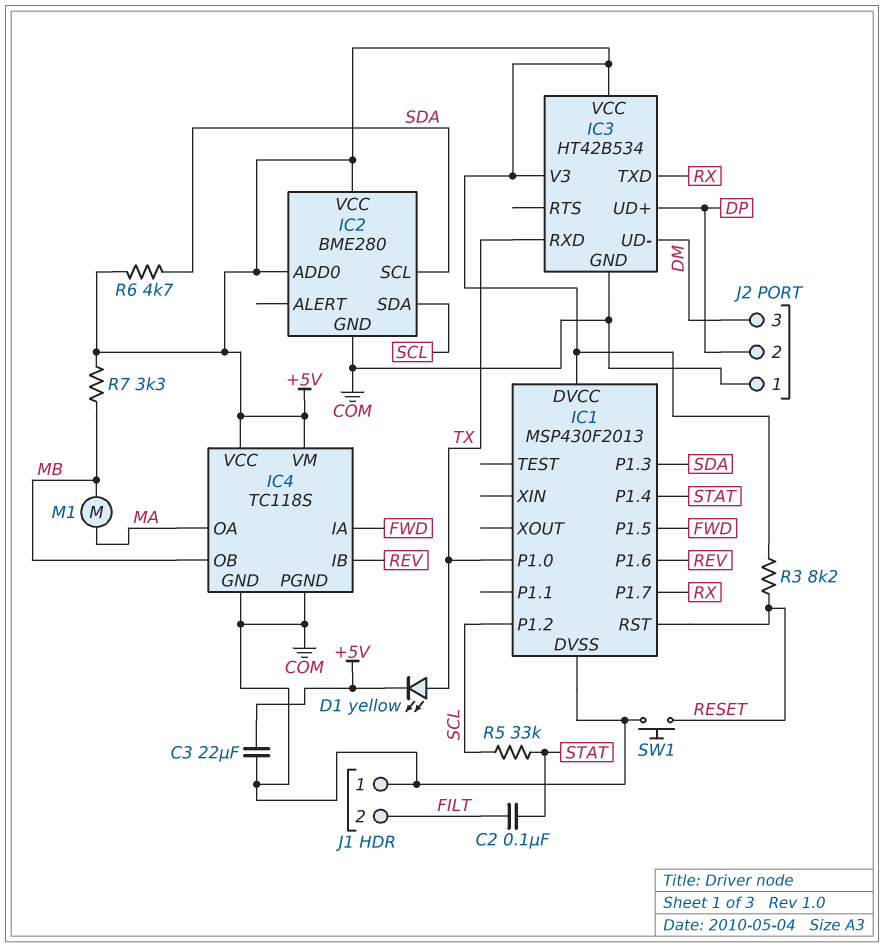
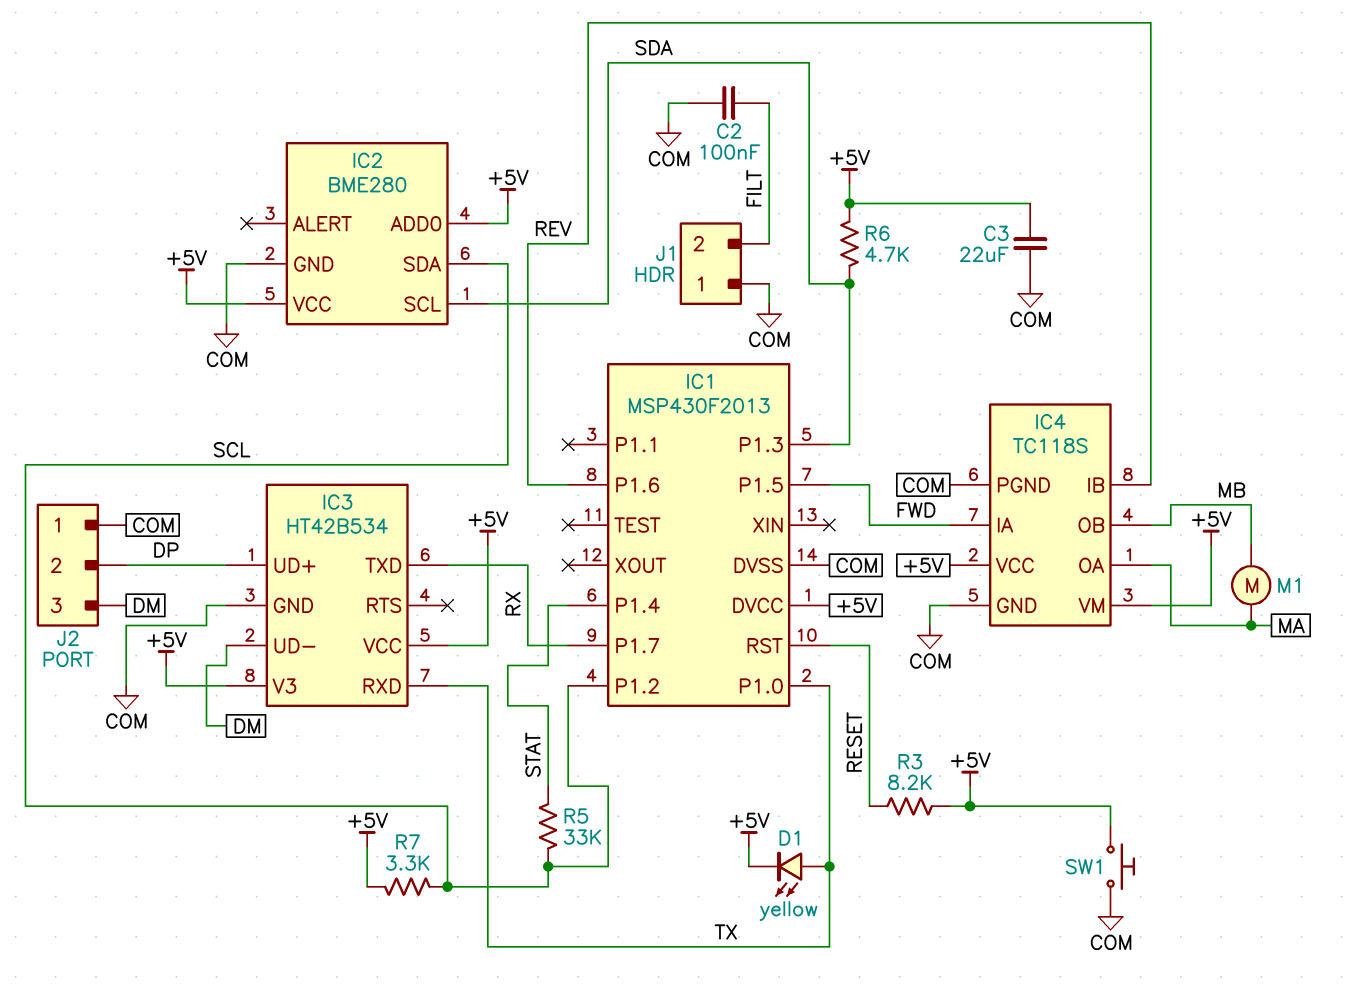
C2: 100nF (FILT, STAT) -> 100nF (COM, FILT)
R7: 3.3k (+5V, MB) -> 3.3k (+5V, SCL)
SW1: button (COM, RESET) -> button (+5V, COM)

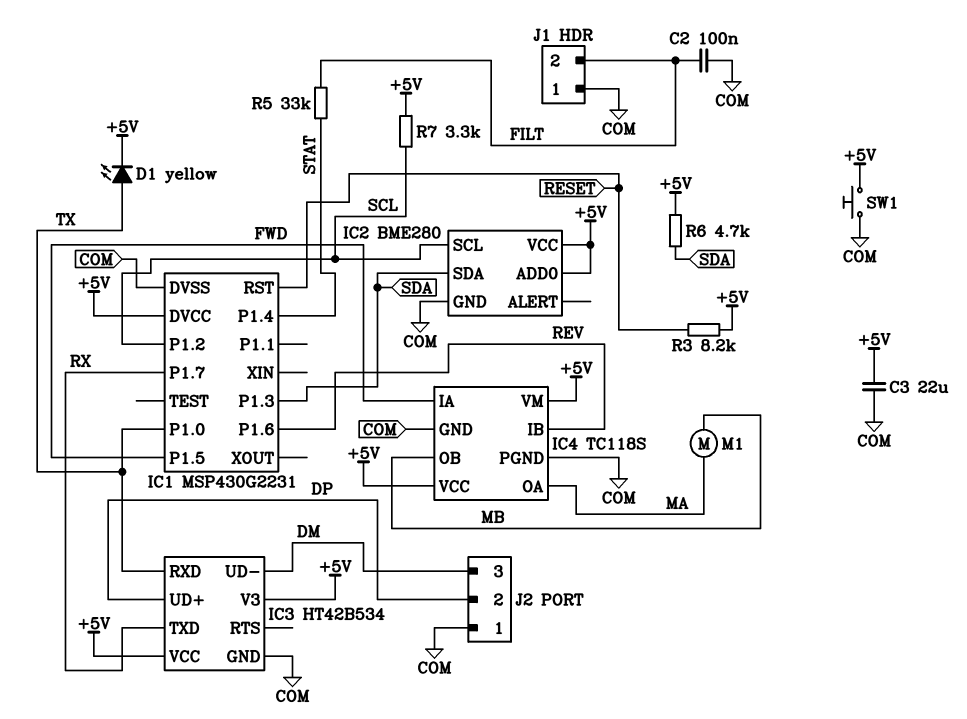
IC1: MSP430F2013 -> MSP430G2231
IC2 pin SCL: SDA -> SCL
IC2 pin SDA: SCL -> SDA
R5: 33k (SCL, STAT) -> 33k (FILT, STAT)

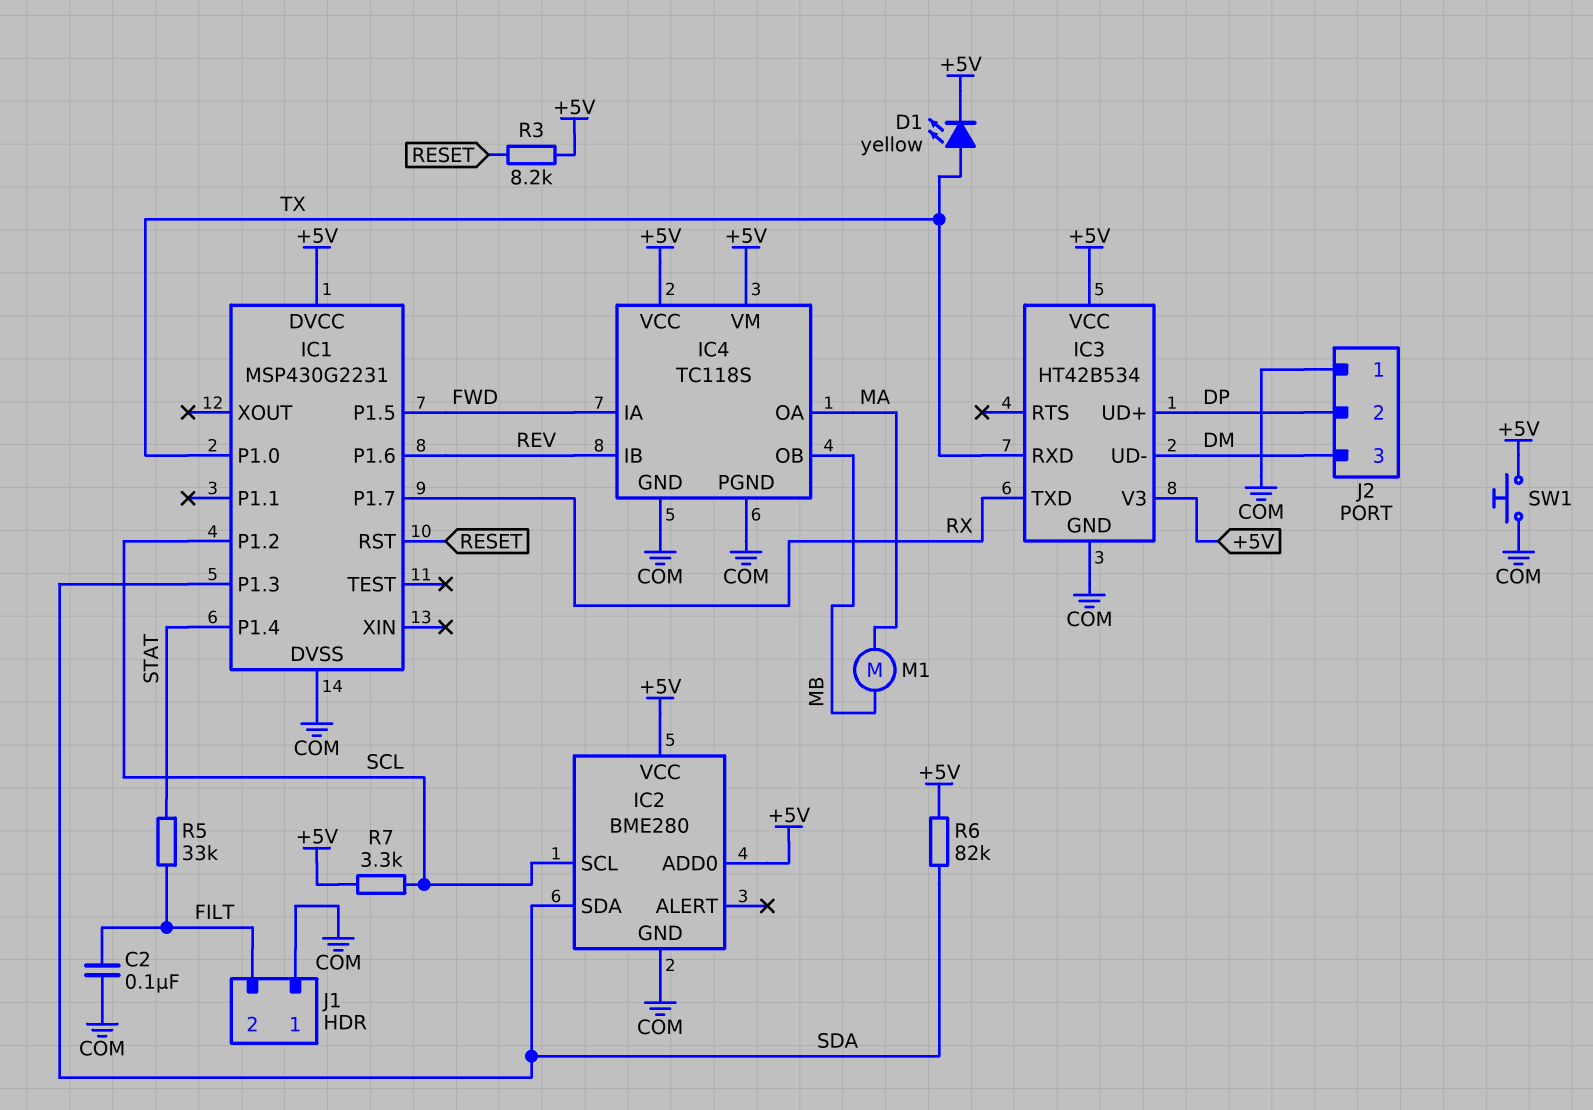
C3: 22uF (+5V, COM) -> none
R6: 4.7k (+5V, SDA) -> 82k (+5V, SDA)

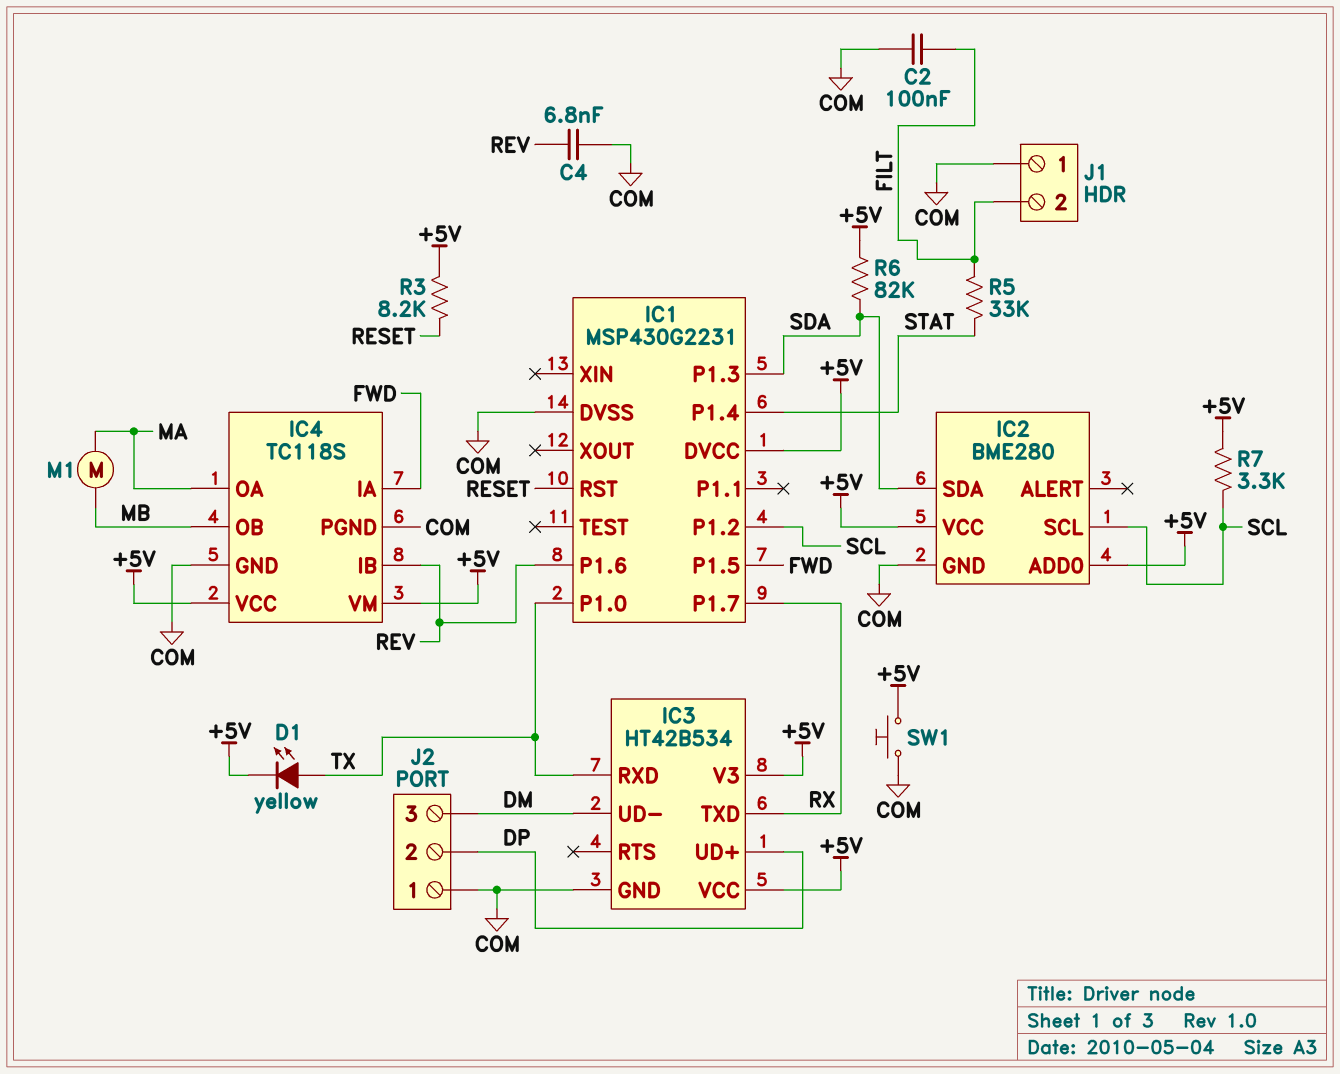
C4: none -> 6.8nF (COM, REV)

